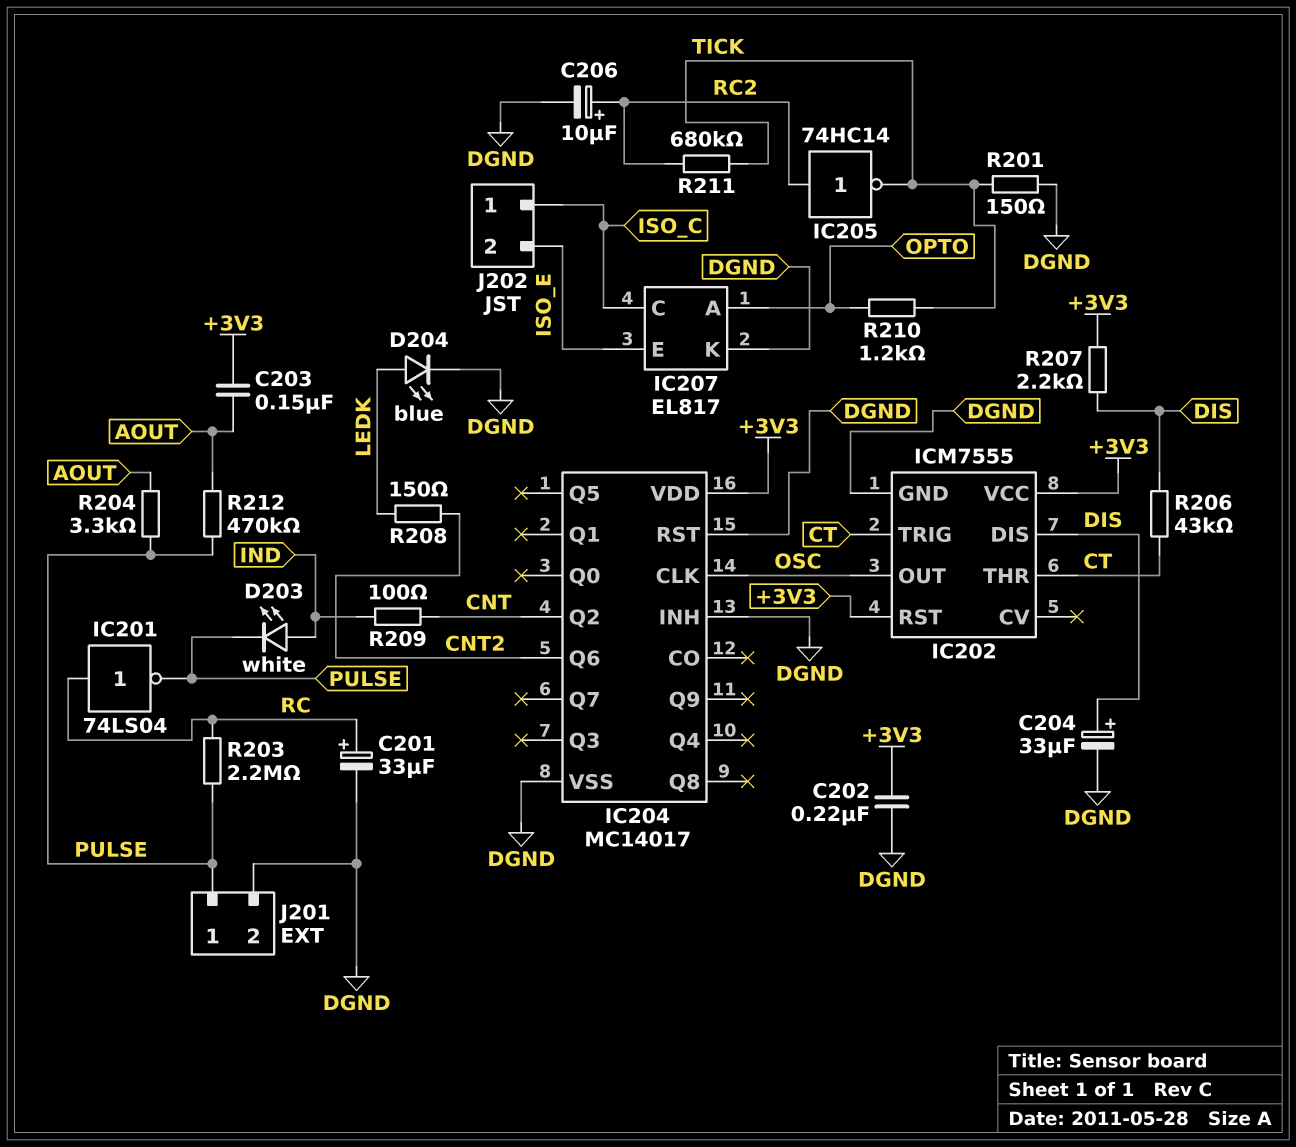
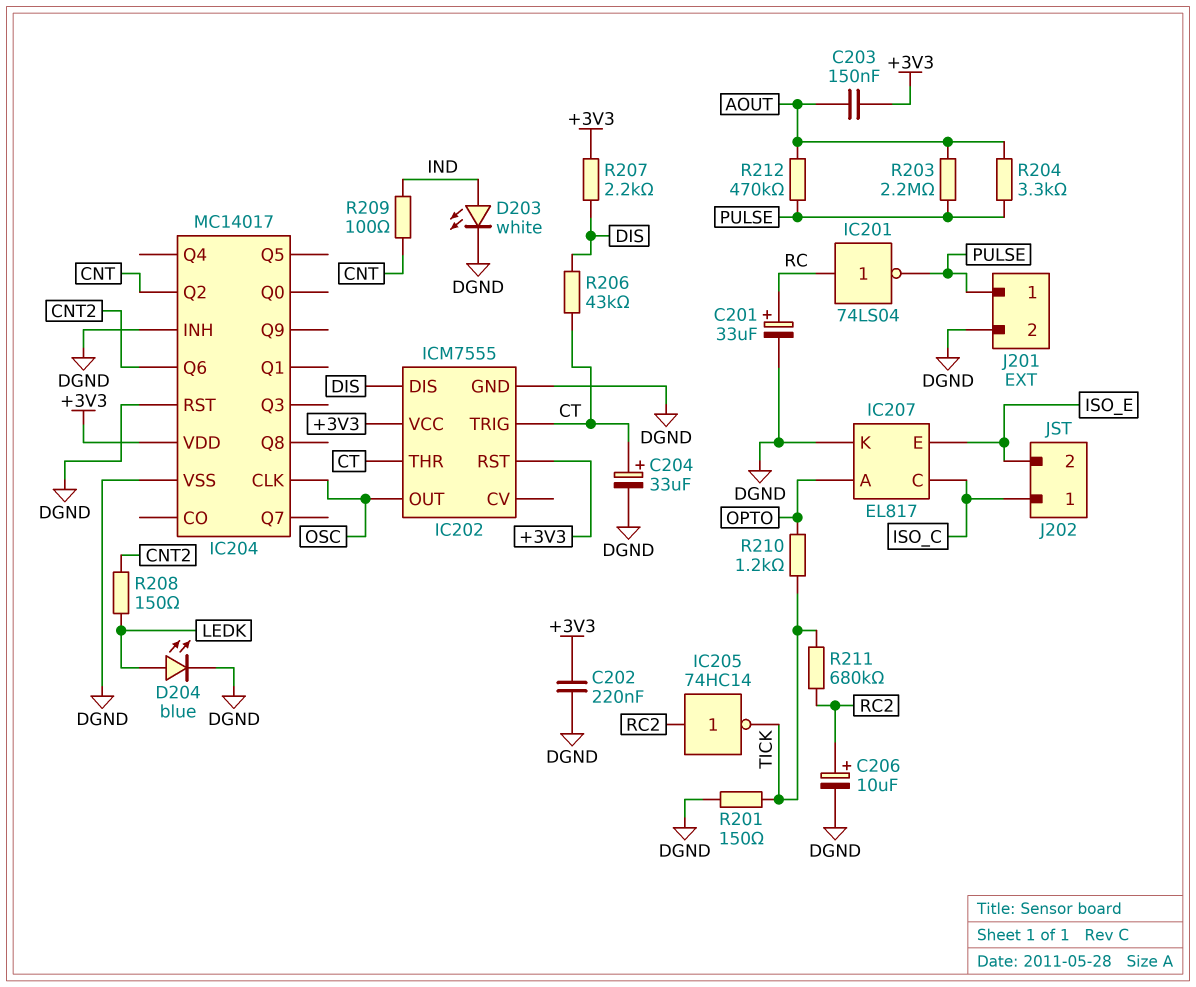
C204: 33uF (plus DIS, minus DGND) -> 33uF (plus CT, minus DGND)
D203: LED white (A IND, K PULSE) -> LED white (A IND, K DGND)
R203: 2.2M (PULSE, RC) -> 2.2M (AOUT, PULSE)

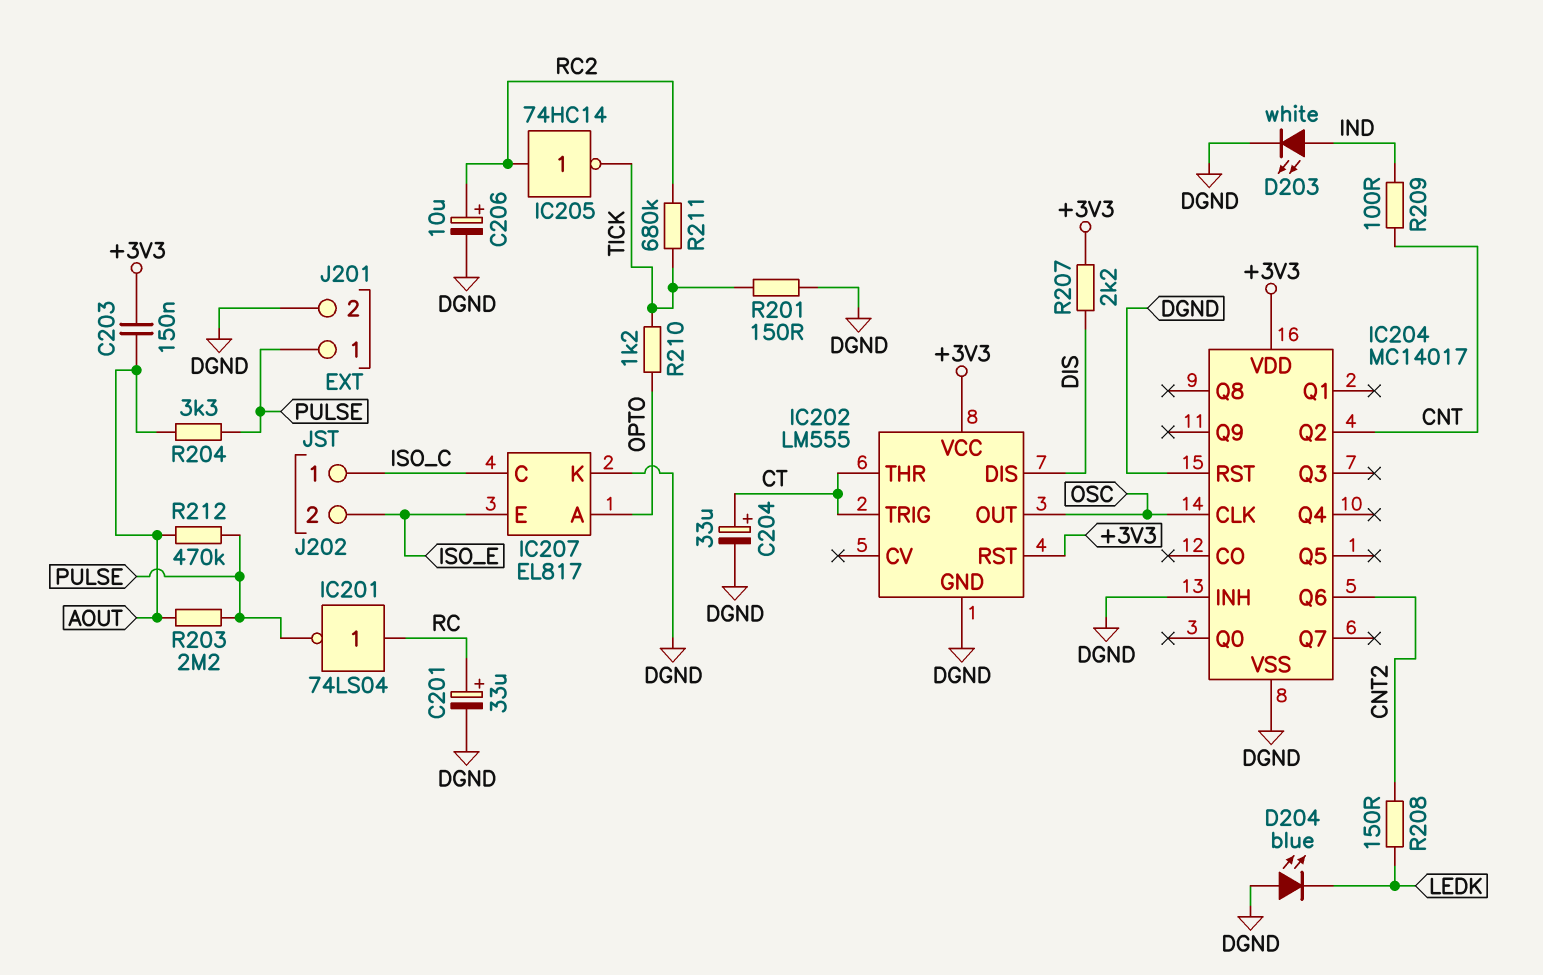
C202: 220nF (+3V3, DGND) -> none
D204: LED blue (A LEDK, K DGND) -> LED blue (A DGND, K LEDK)
IC202: ICM7555 -> LM555
R206: 43k (CT, DIS) -> none

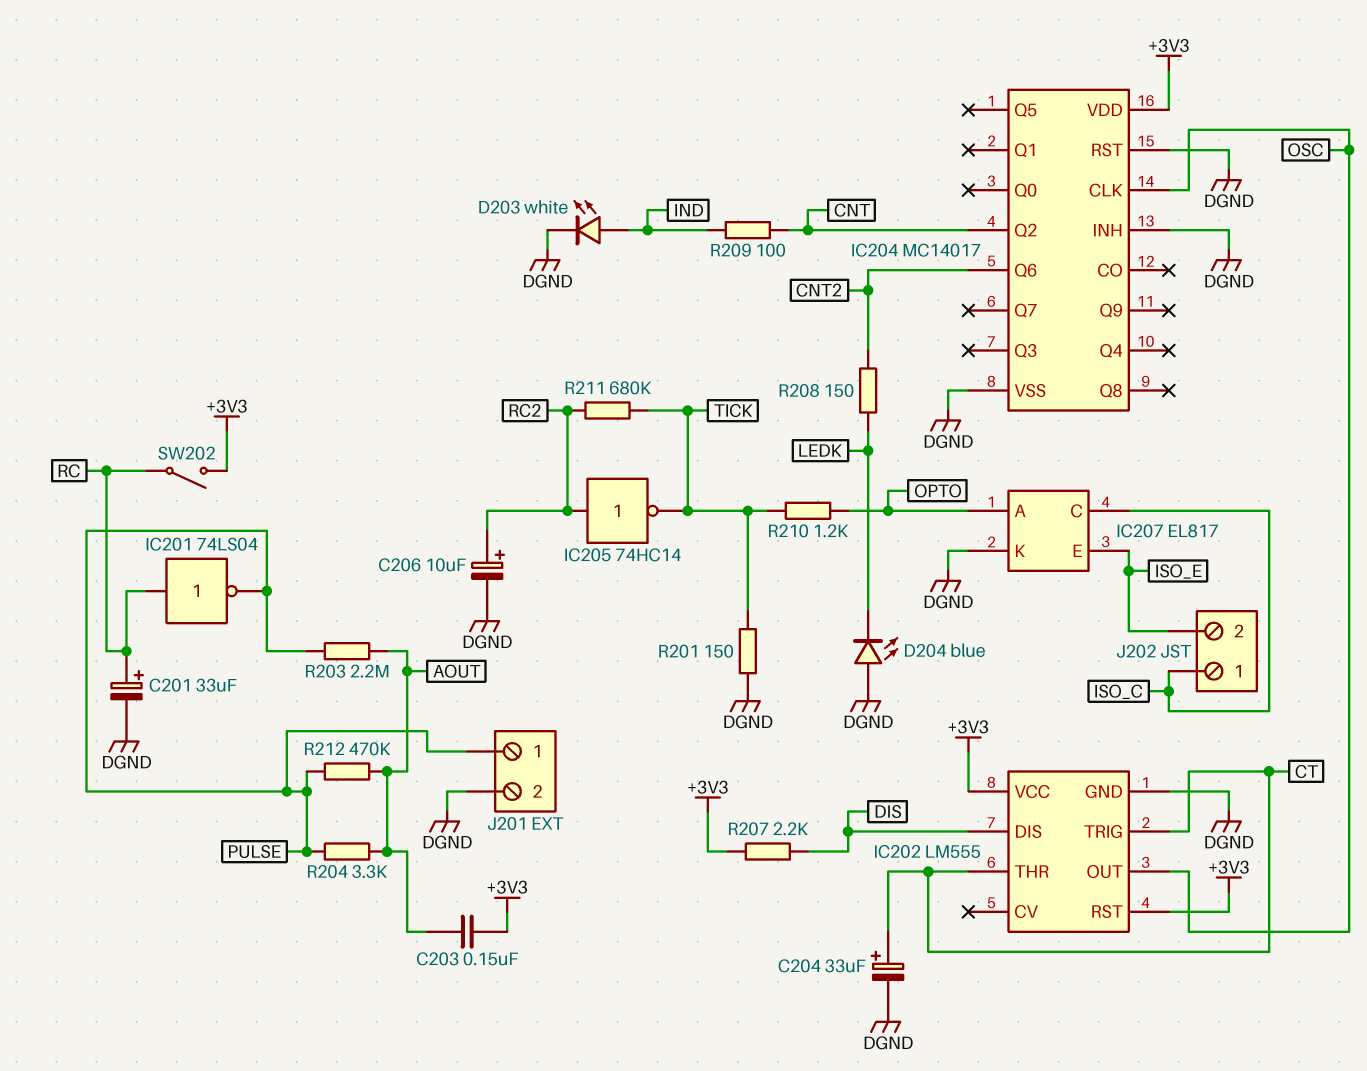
SW202: none -> switch (+3V3, RC)

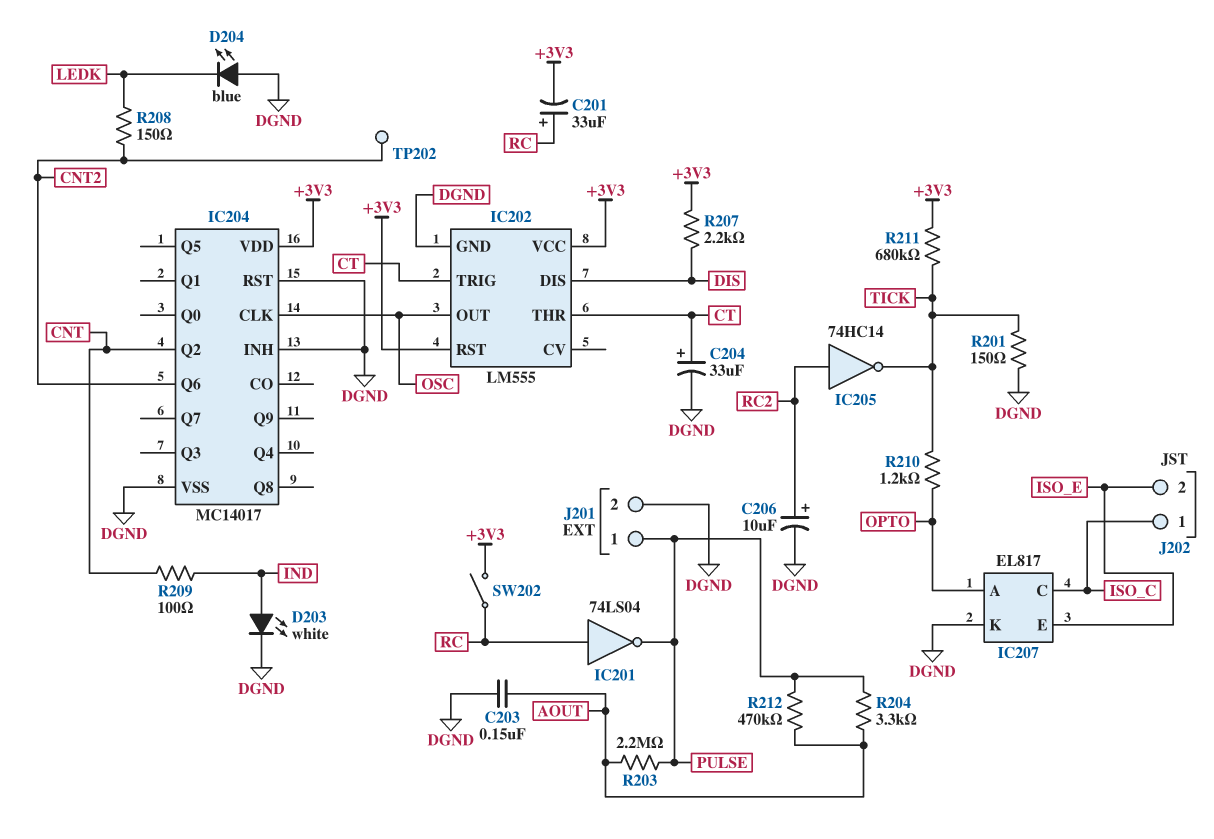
C201: 33uF (plus RC, minus DGND) -> 33uF (plus RC, minus +3V3)
C203: 150nF (+3V3, AOUT) -> 150nF (AOUT, DGND)
R211: 680k (RC2, TICK) -> 680k (+3V3, TICK)
TP202: none -> test point (CNT2)

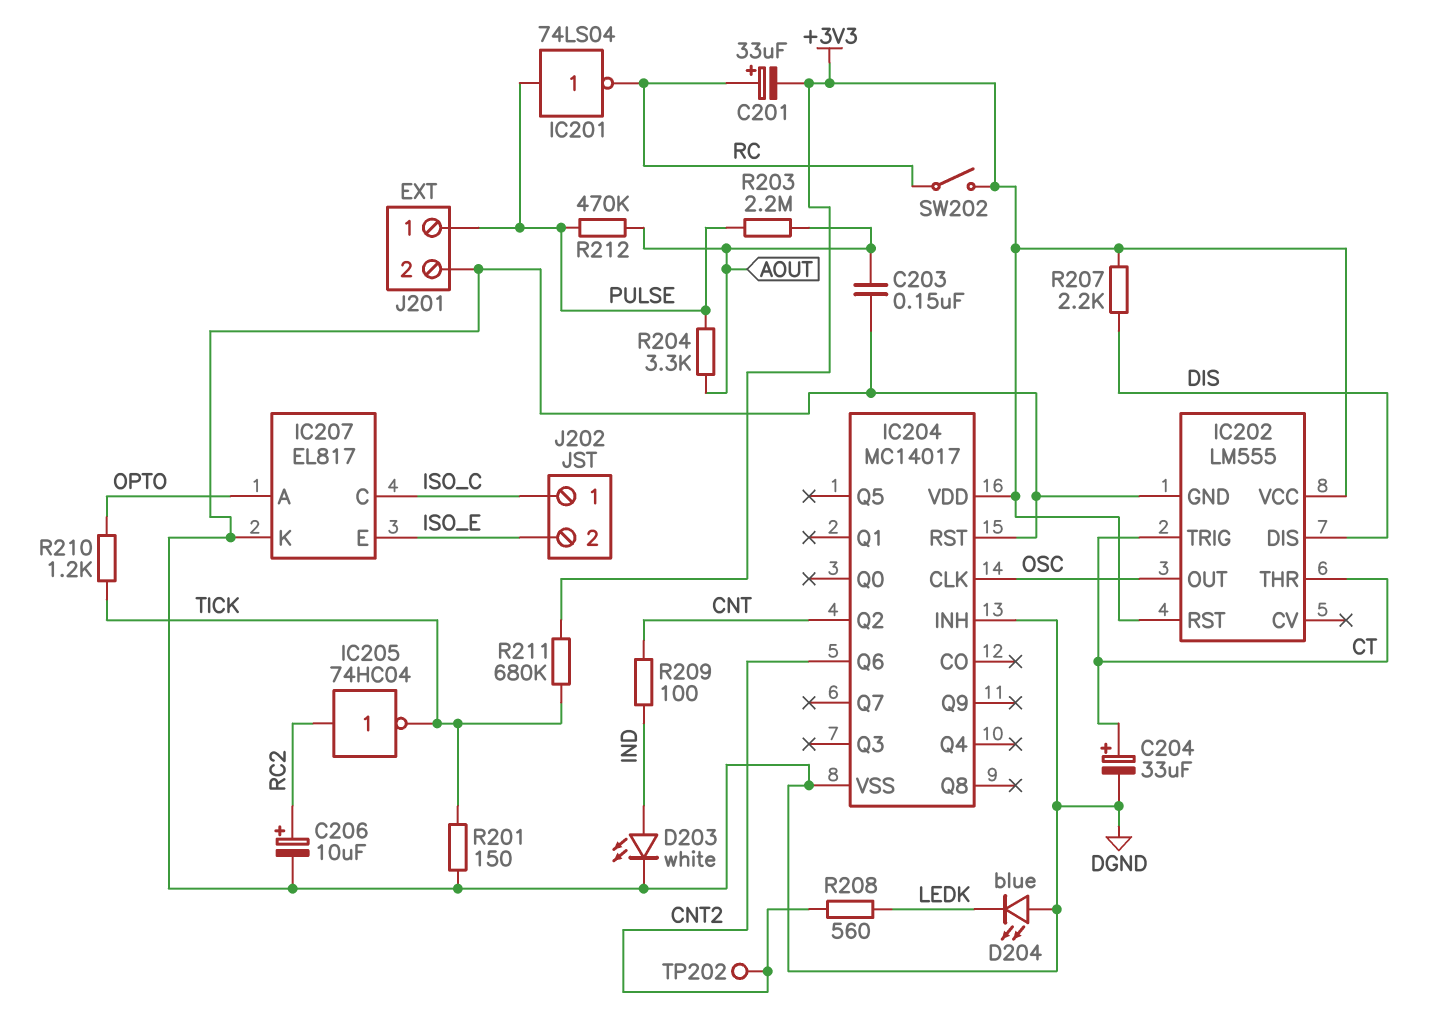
IC201: NOT 74LS04 (in RC, out PULSE) -> NOT 74LS04 (in PULSE, out RC)
IC205: NOT 74HC14 (in RC2, out TICK) -> NOT 74HC04 (in RC2, out TICK)
R208: 150 (CNT2, LEDK) -> 560 (CNT2, LEDK)

